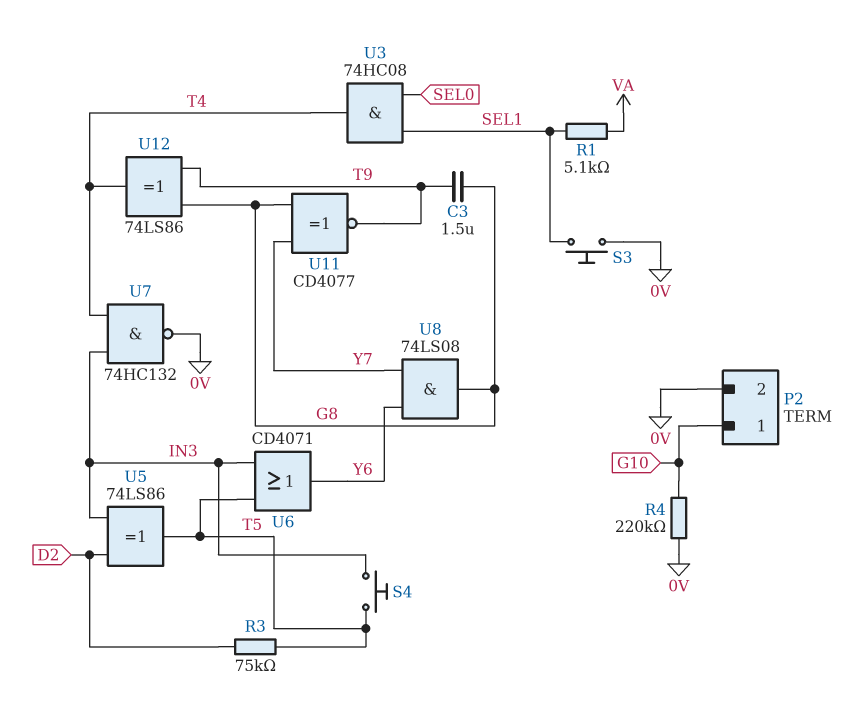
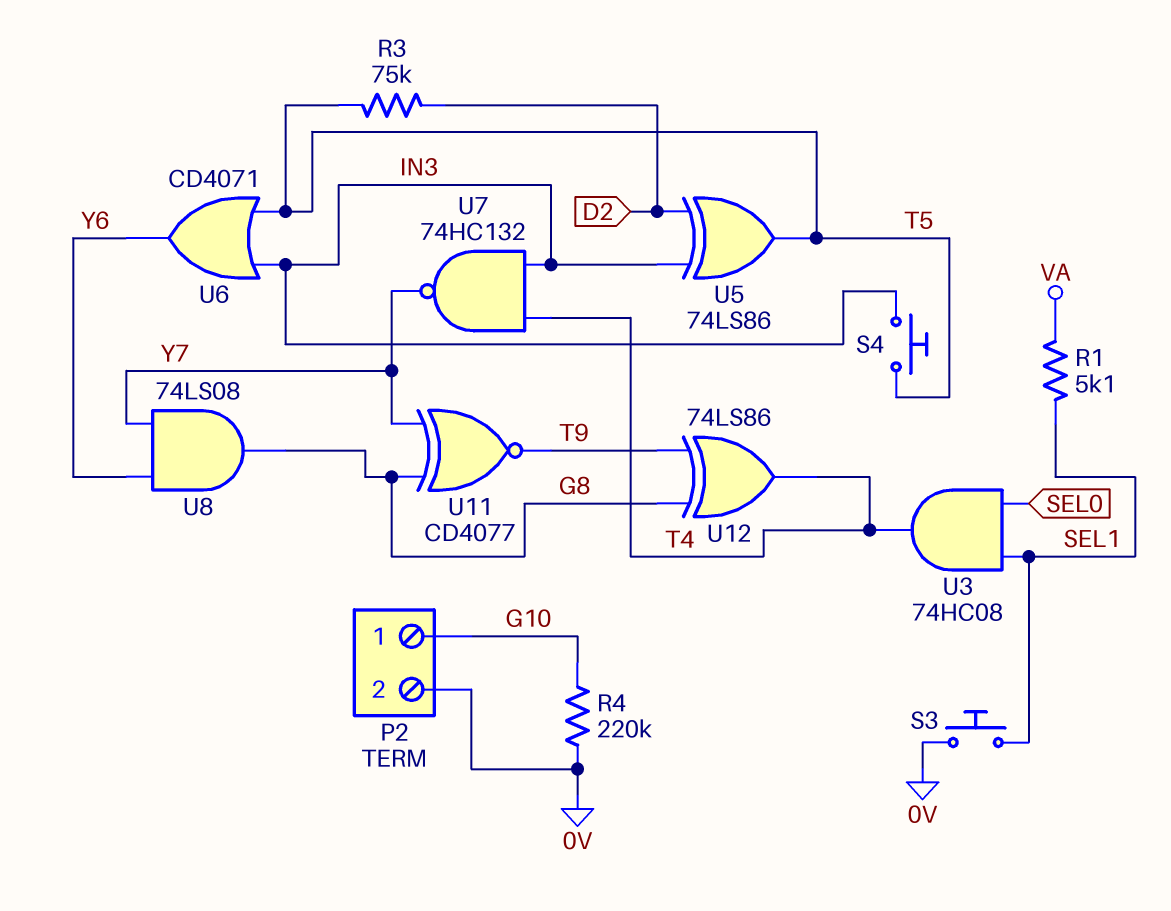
C3: 1.5uF (G8, T9) -> none
U7: NAND 74HC132 (in IN3, in T4, out 0V) -> NAND 74HC132 (in IN3, in T4, out Y7)

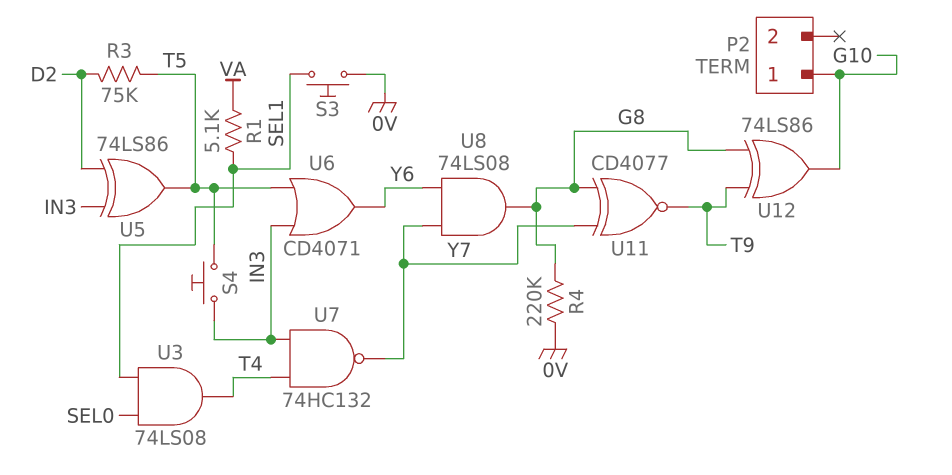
P2 pin 2: 0V -> none
R4: 220k (0V, G10) -> 220k (0V, G8)
U3: AND 74HC08 (in SEL0, in SEL1, out T4) -> AND 74LS08 (in SEL0, in SEL1, out T4)
U12: XOR 74LS86 (in G8, in T9, out T4) -> XOR 74LS86 (in G8, in T9, out G10)

